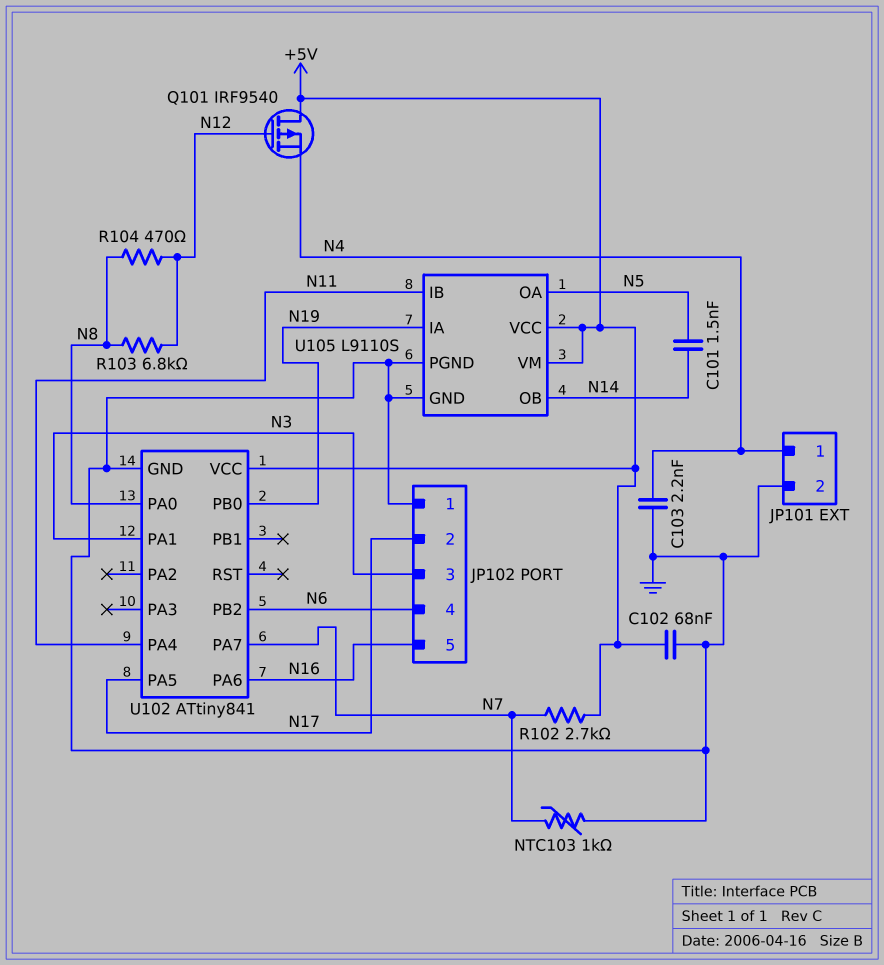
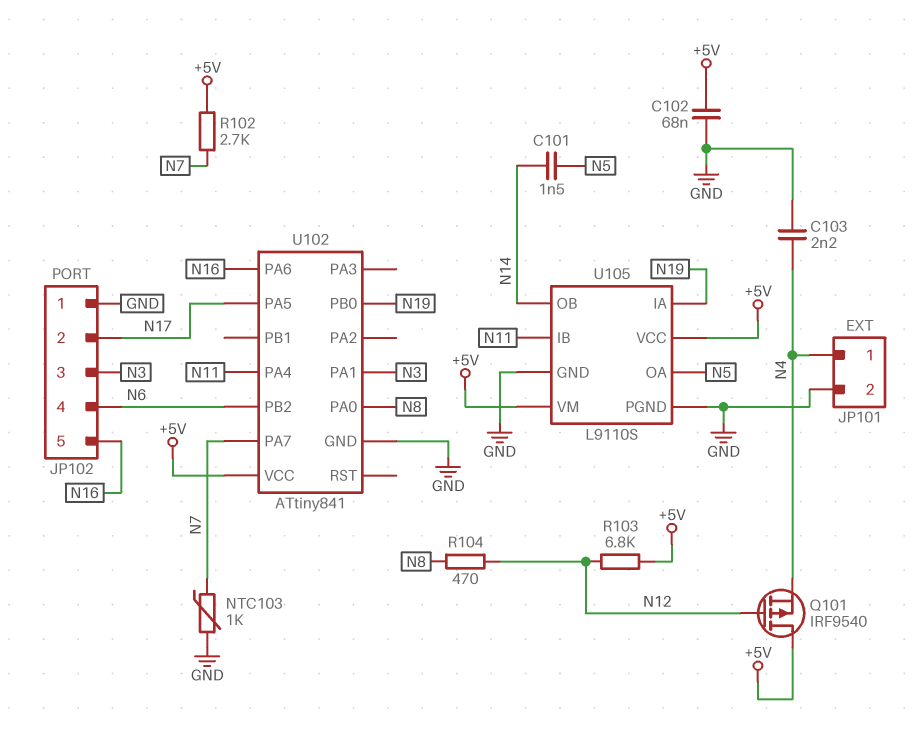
R103: 6.8k (N8, N12) -> 6.8k (+5V, N12)

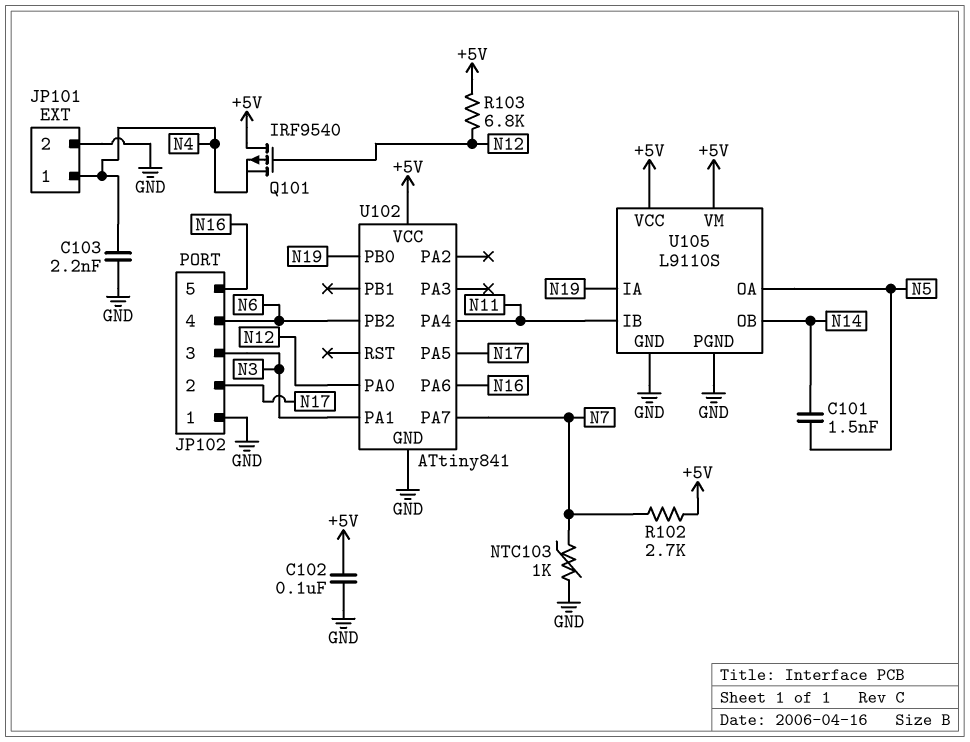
C102: 68nF (+5V, GND) -> 100nF (+5V, GND)
R104: 470 (N8, N12) -> none
U102 pin PA0: N8 -> N12

